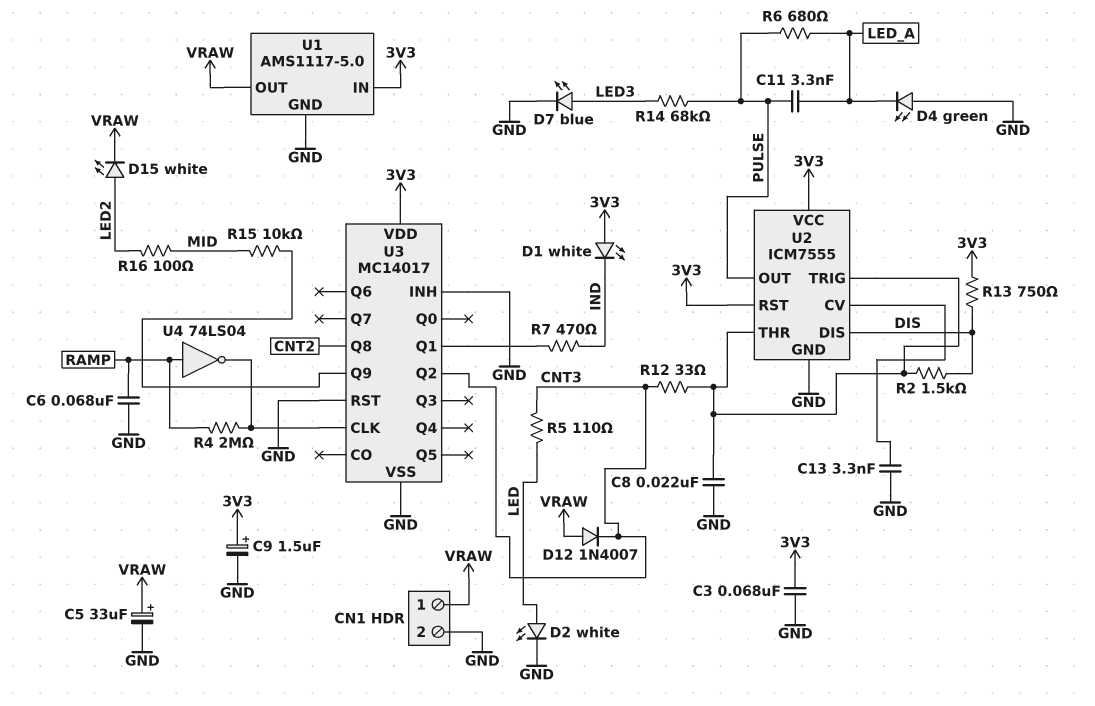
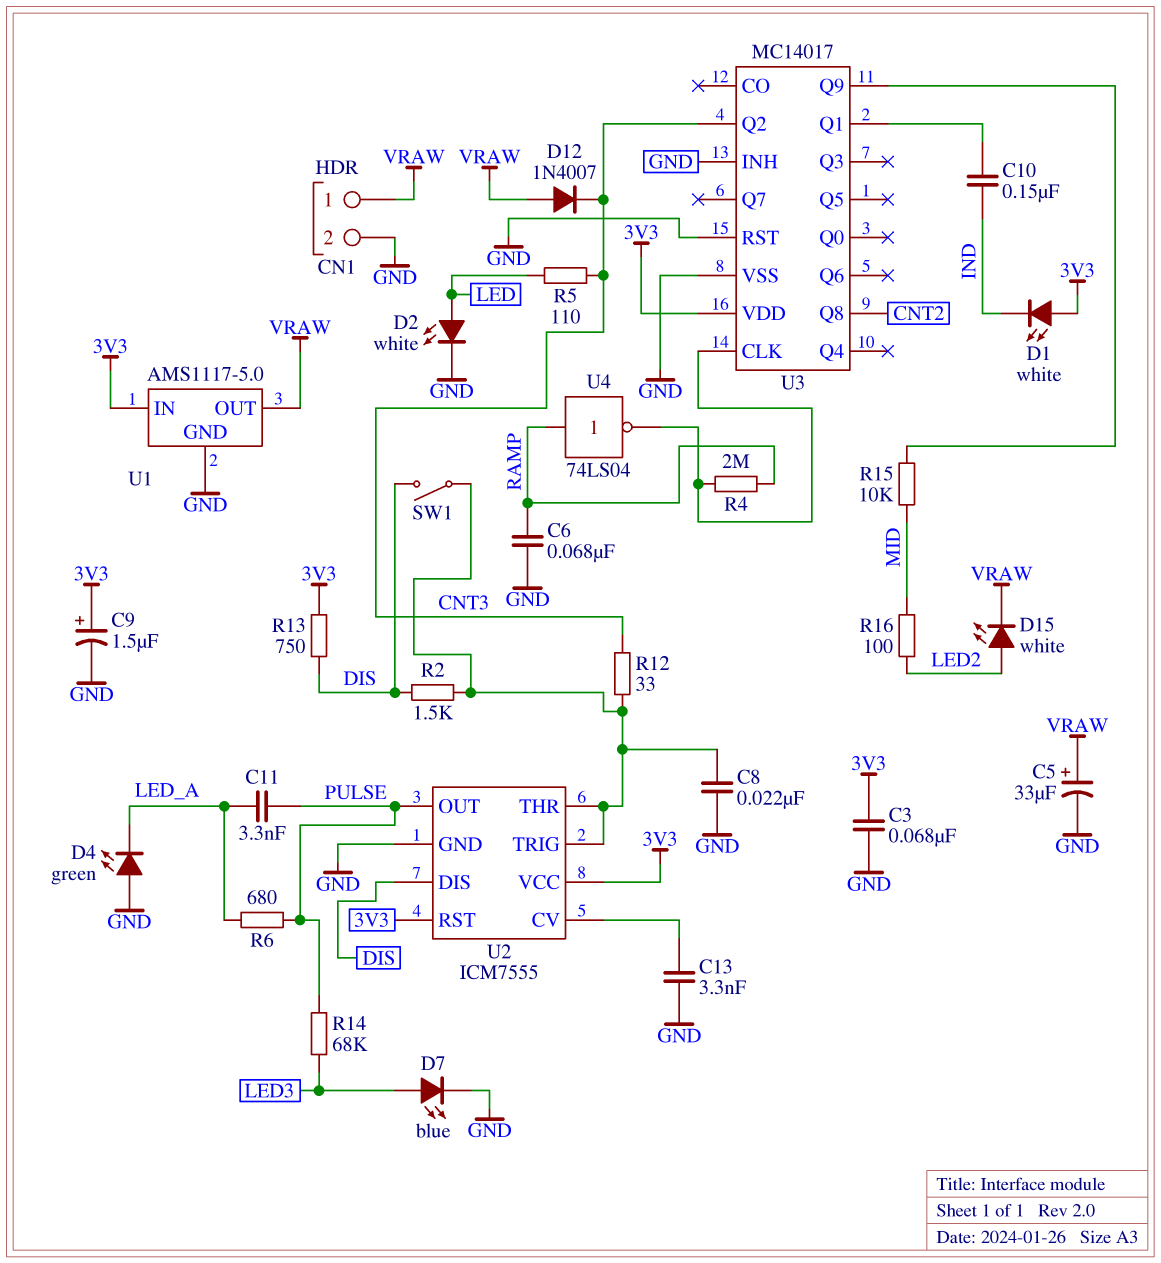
C10: none -> 150nF (IND, U3/Q1)
R7: 470 (IND, U3/Q1) -> none
SW1: none -> switch (DIS, U2/THR)

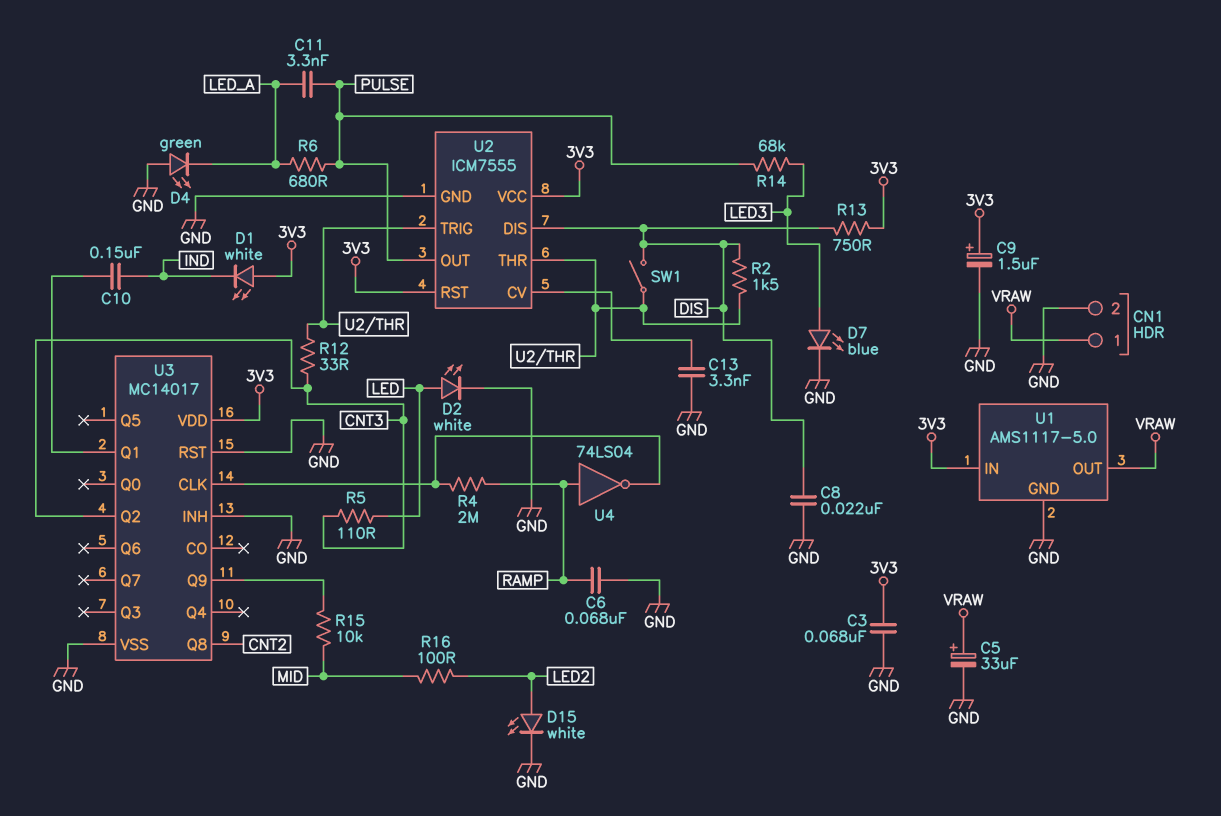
C8: 22nF (GND, U2/THR) -> 22nF (DIS, GND)
D12: diode 1N4007 (A VRAW, K CNT3) -> none
D15: LED white (A LED2, K VRAW) -> LED white (A LED2, K GND)

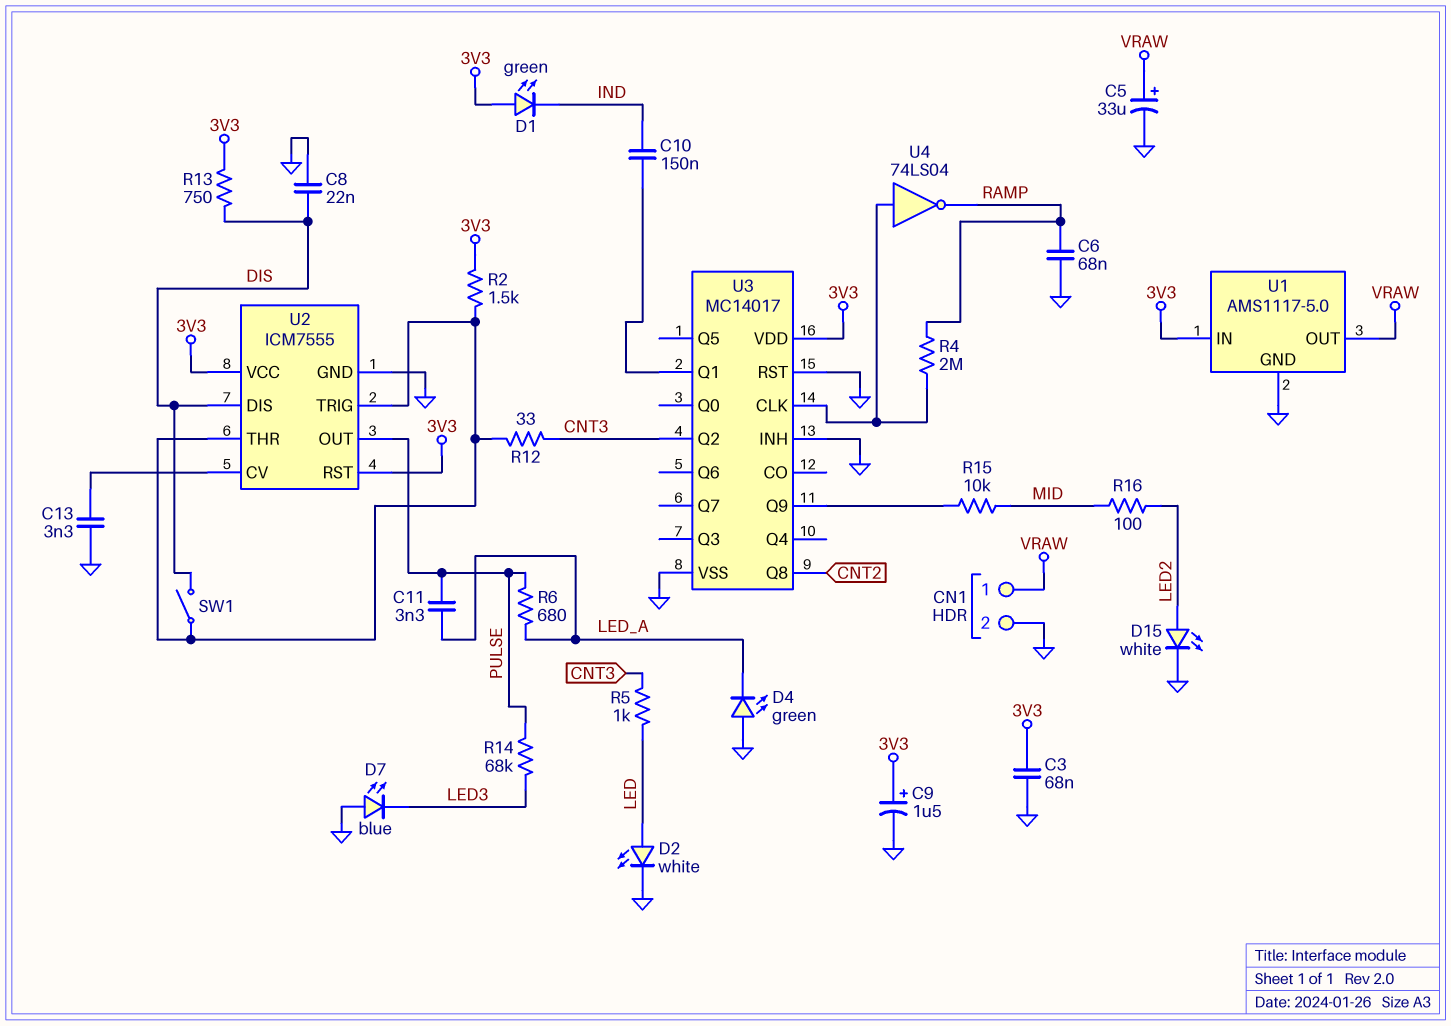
D1: LED white (A 3V3, K IND) -> LED green (A 3V3, K IND)
D7: LED blue (A LED3, K GND) -> LED blue (A GND, K LED3)
R2: 1.5k (DIS, U2/THR) -> 1.5k (3V3, U2/THR)
R5: 110 (CNT3, LED) -> 1k (CNT3, LED)
U4: NOT 74LS04 (in RAMP, out U3/CLK) -> NOT 74LS04 (in U3/CLK, out RAMP)

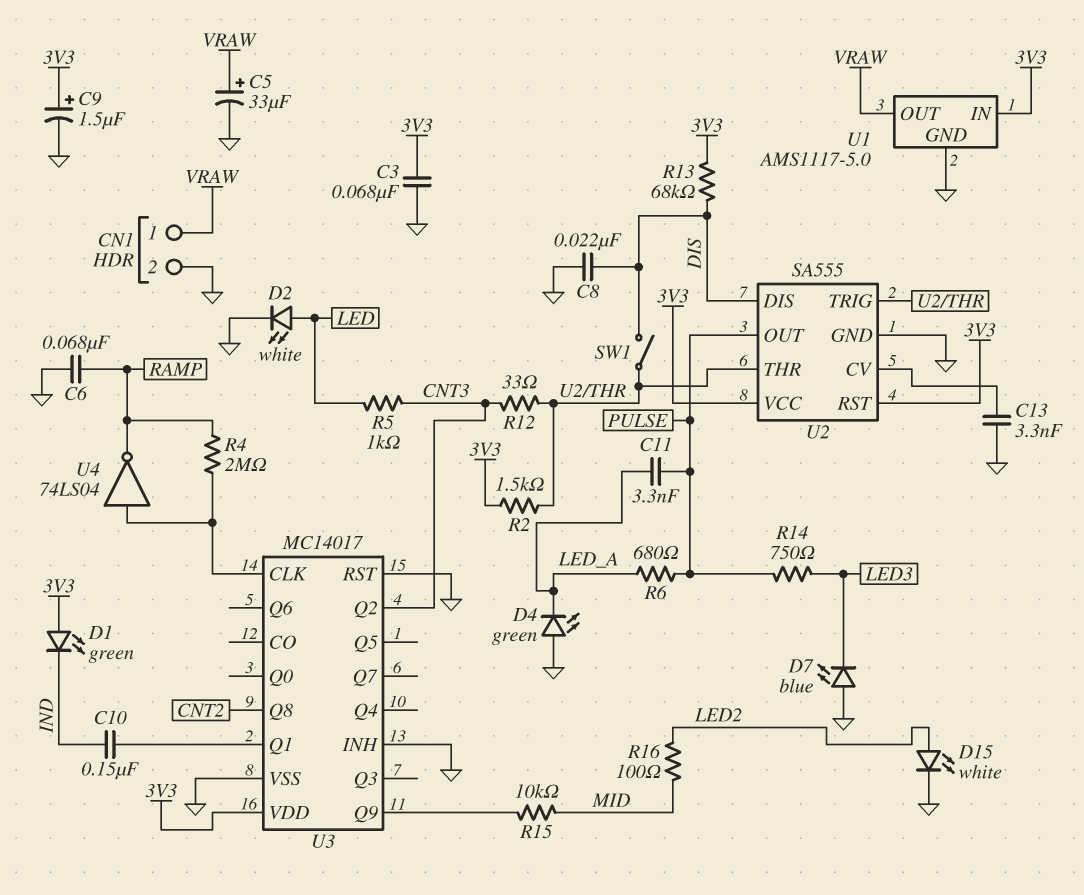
R13: 750 (3V3, DIS) -> 68k (3V3, DIS)
R14: 68k (LED3, PULSE) -> 750 (LED3, PULSE)
U2: ICM7555 -> SA555

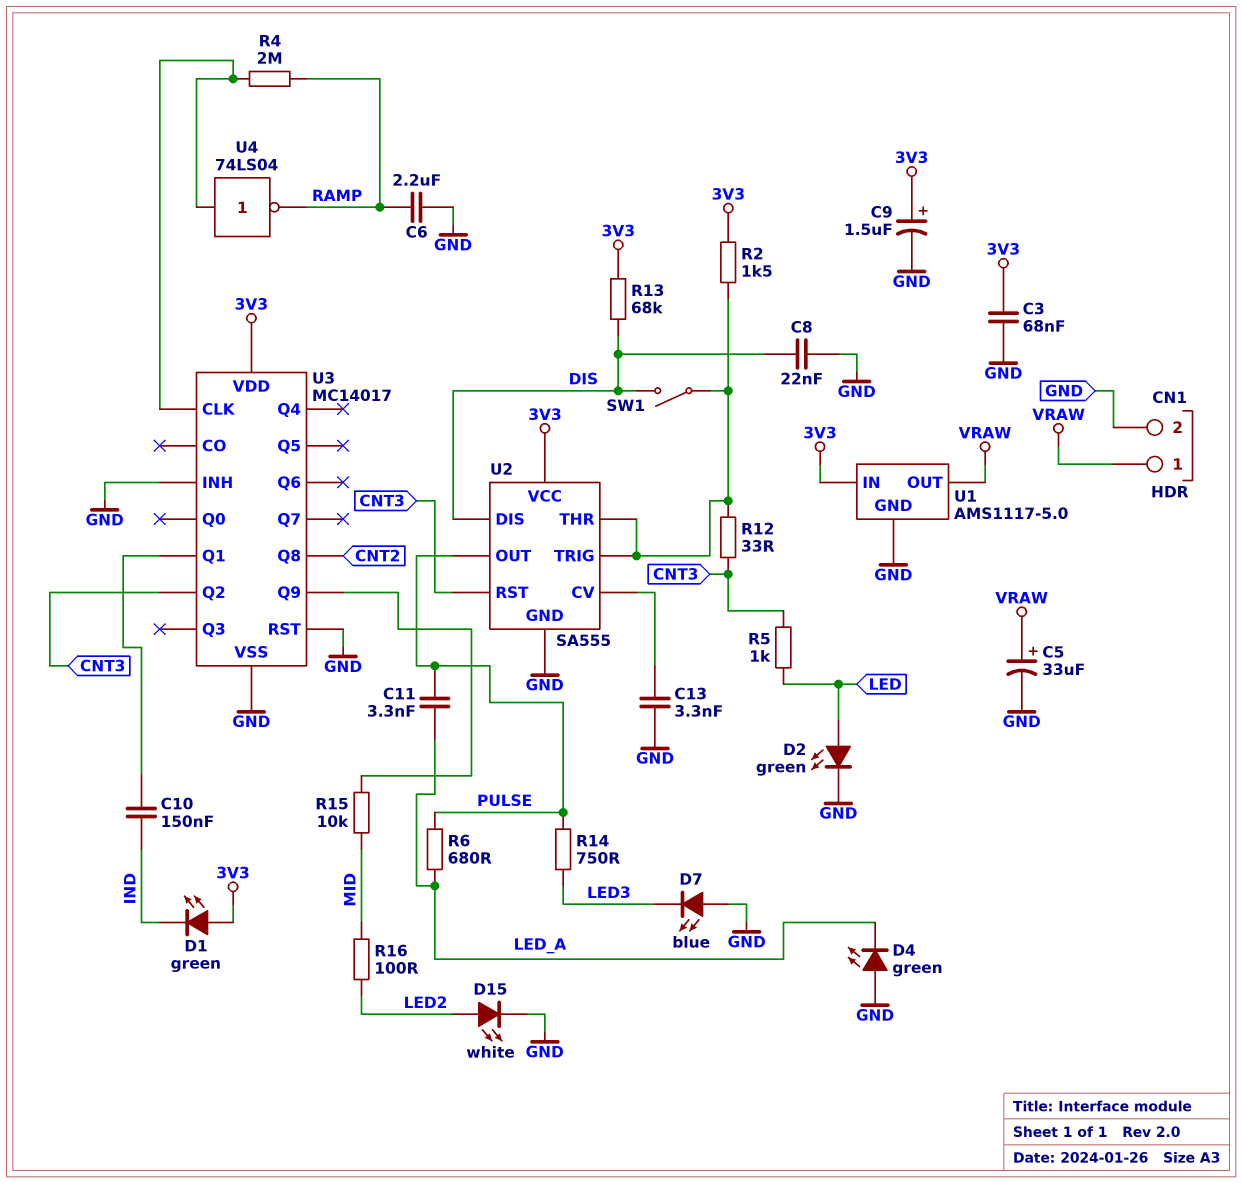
C6: 68nF (GND, RAMP) -> 2.2uF (GND, RAMP)
D2: LED white (A LED, K GND) -> LED green (A LED, K GND)
U2 pin RST: 3V3 -> CNT3

